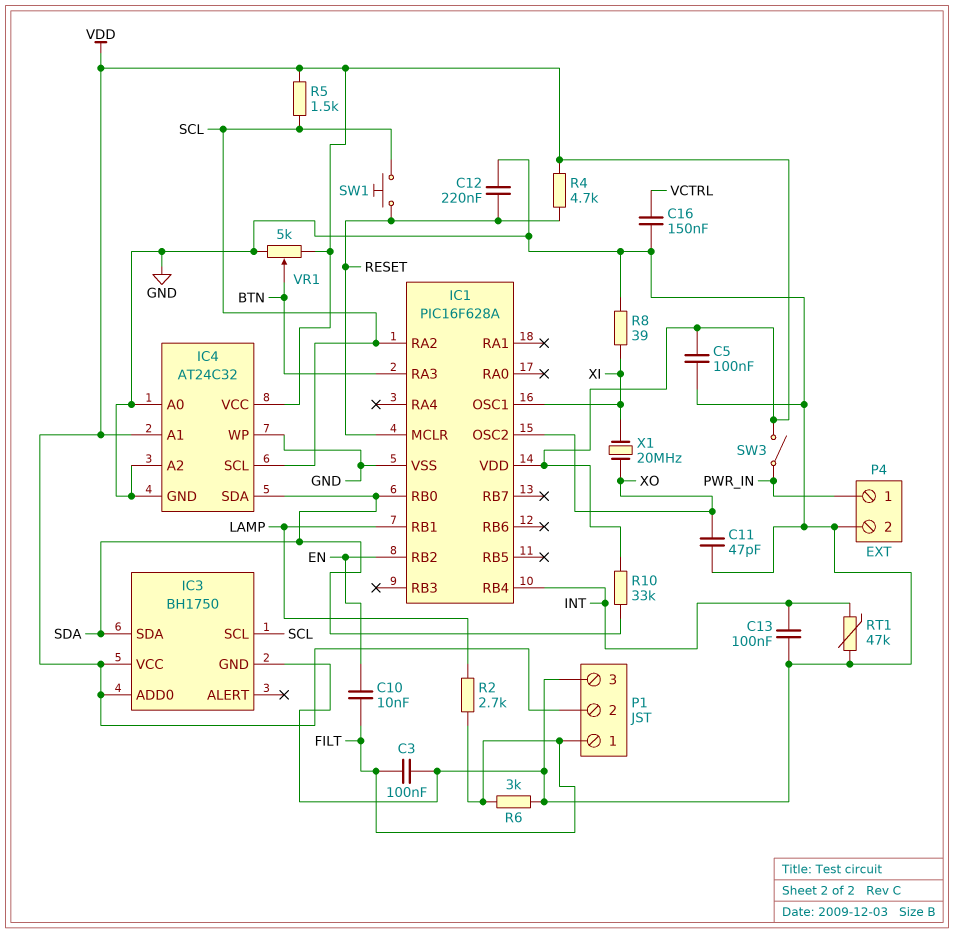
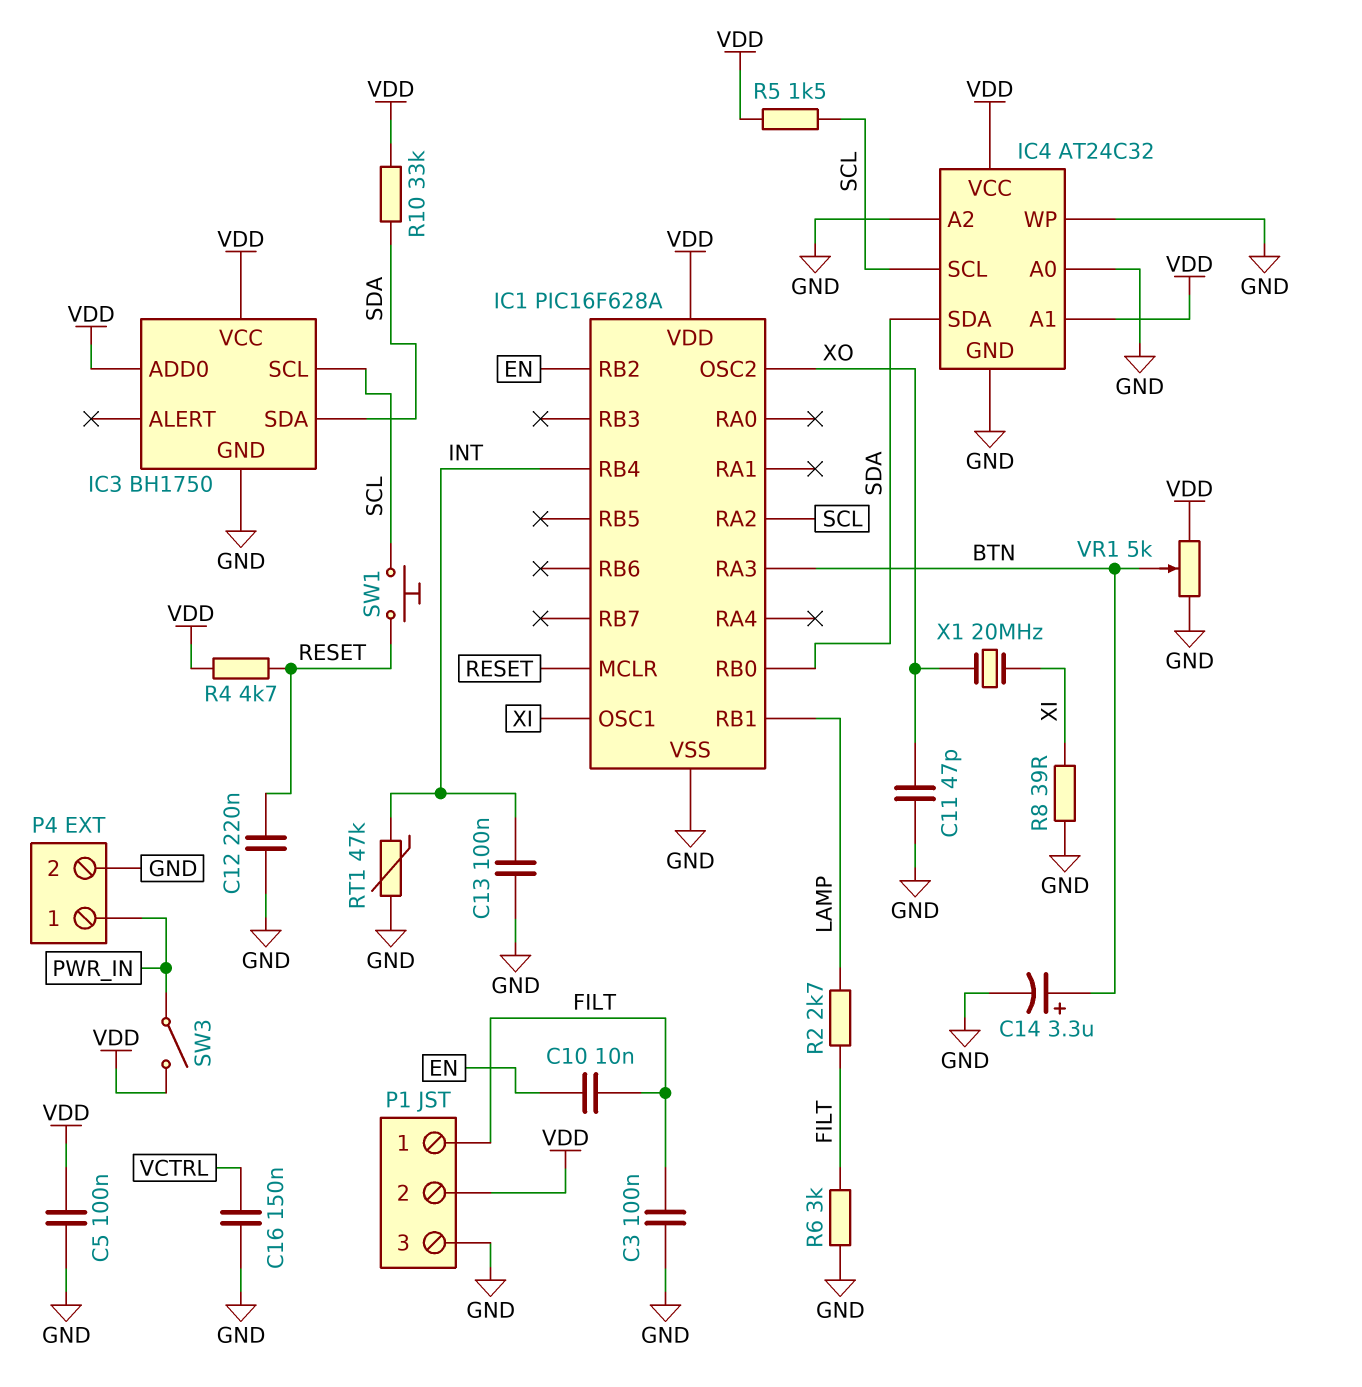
C14: none -> 3.3uF (plus BTN, minus GND)

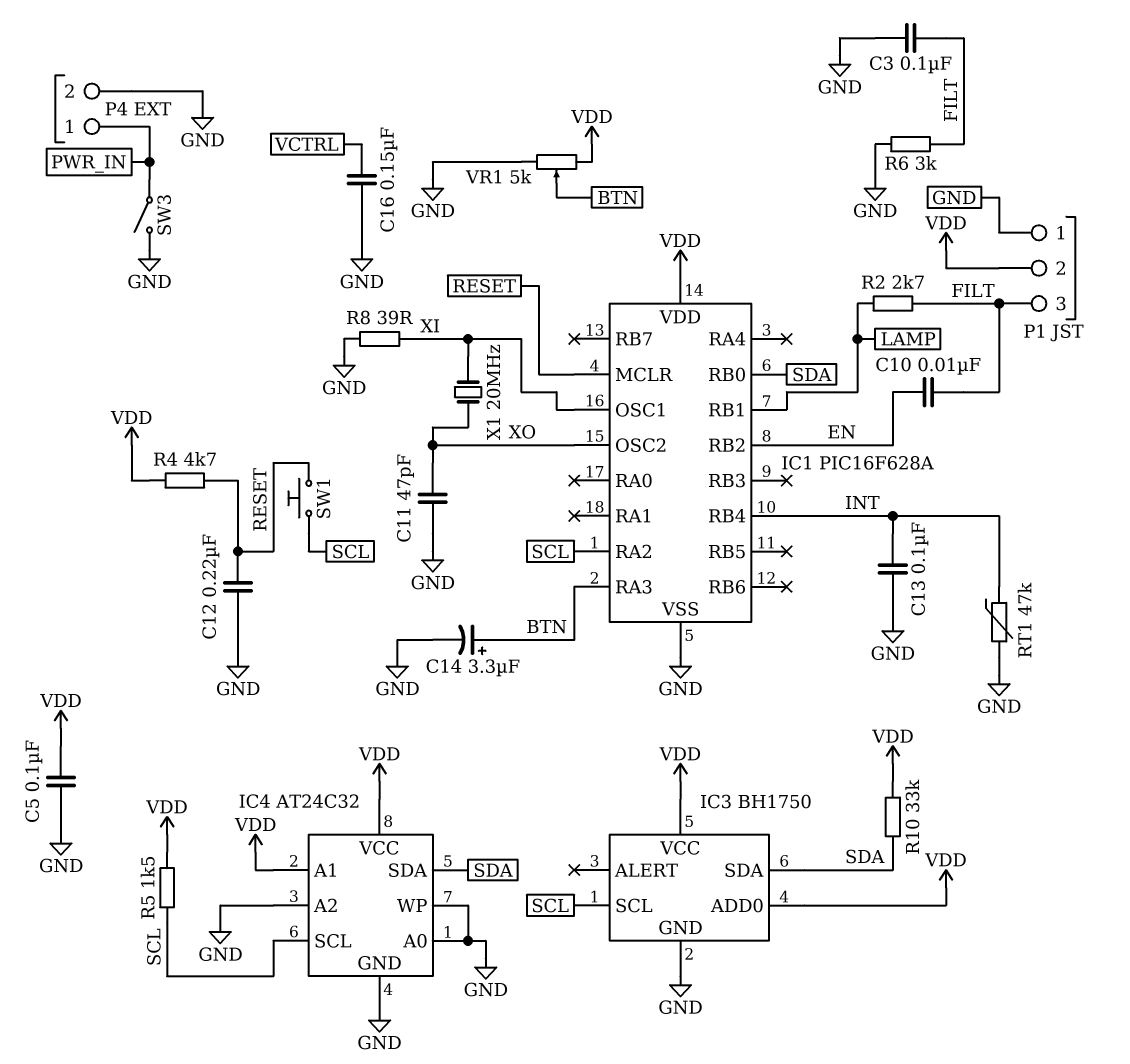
P1 pin 1: FILT -> GND
P1 pin 3: GND -> FILT
SW3: switch (PWR_IN, VDD) -> switch (GND, PWR_IN)

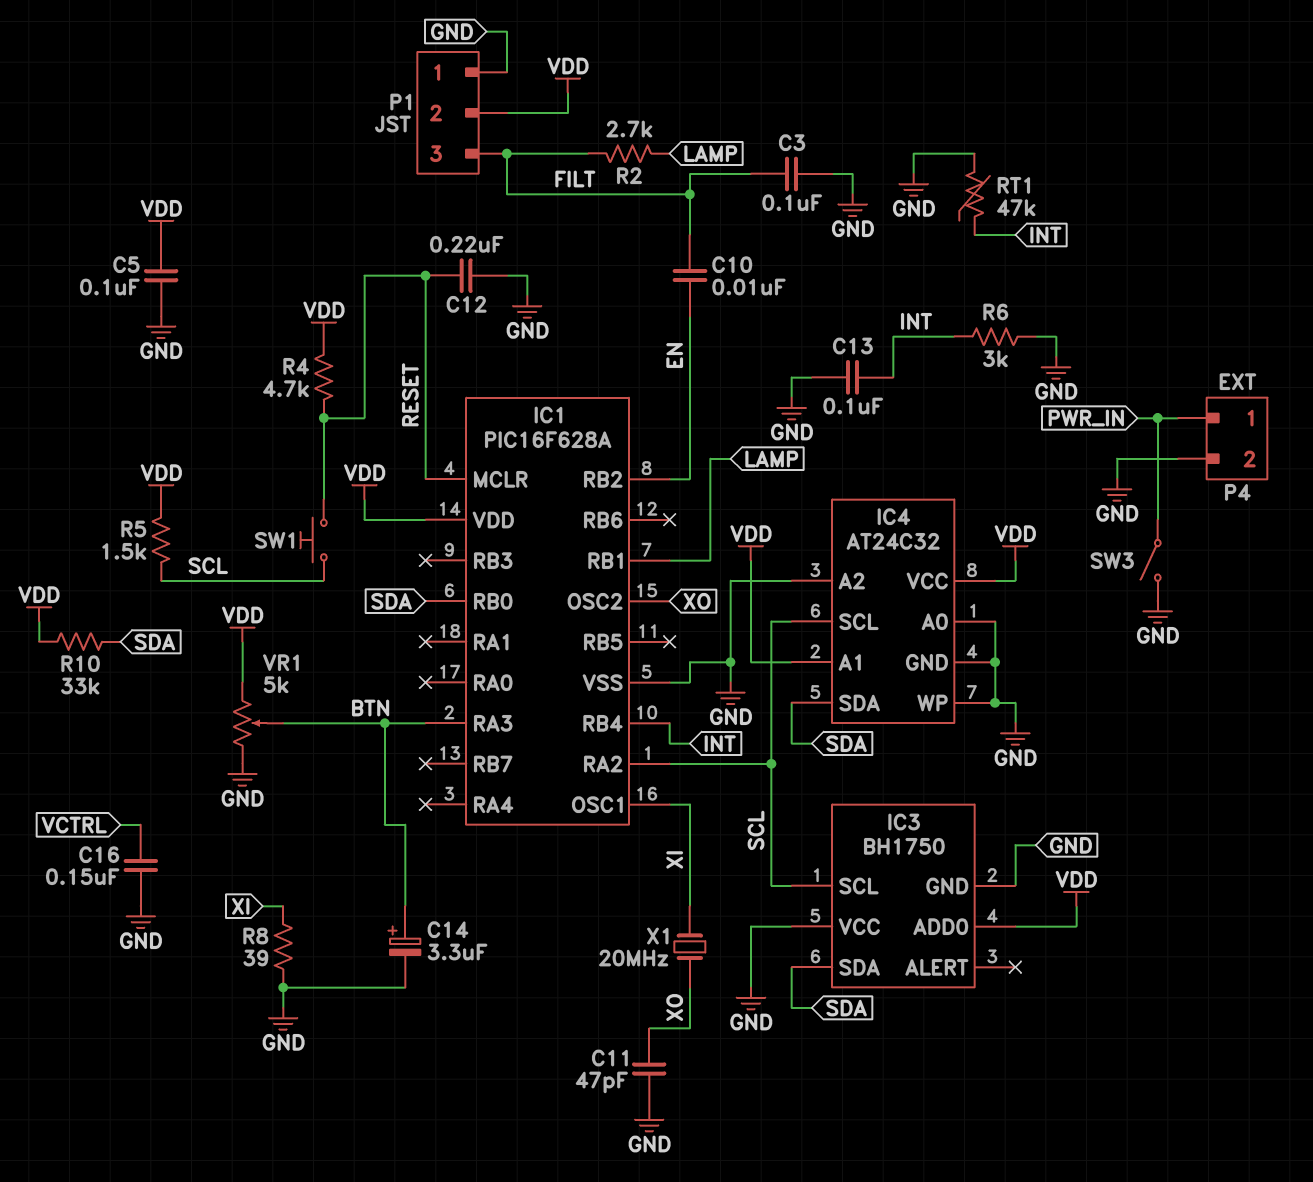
IC3 pin VCC: VDD -> GND
R6: 3k (FILT, GND) -> 3k (GND, INT)

